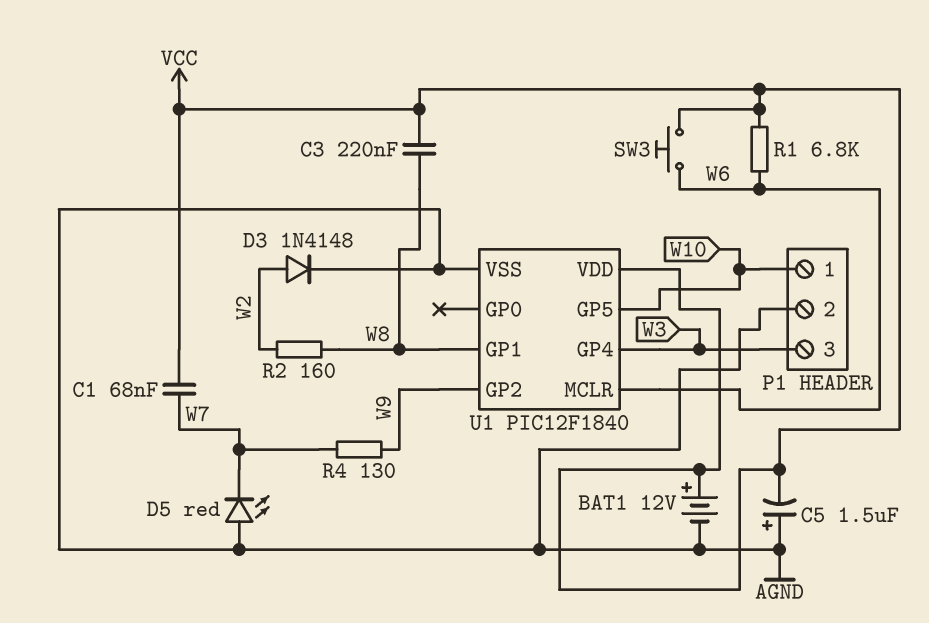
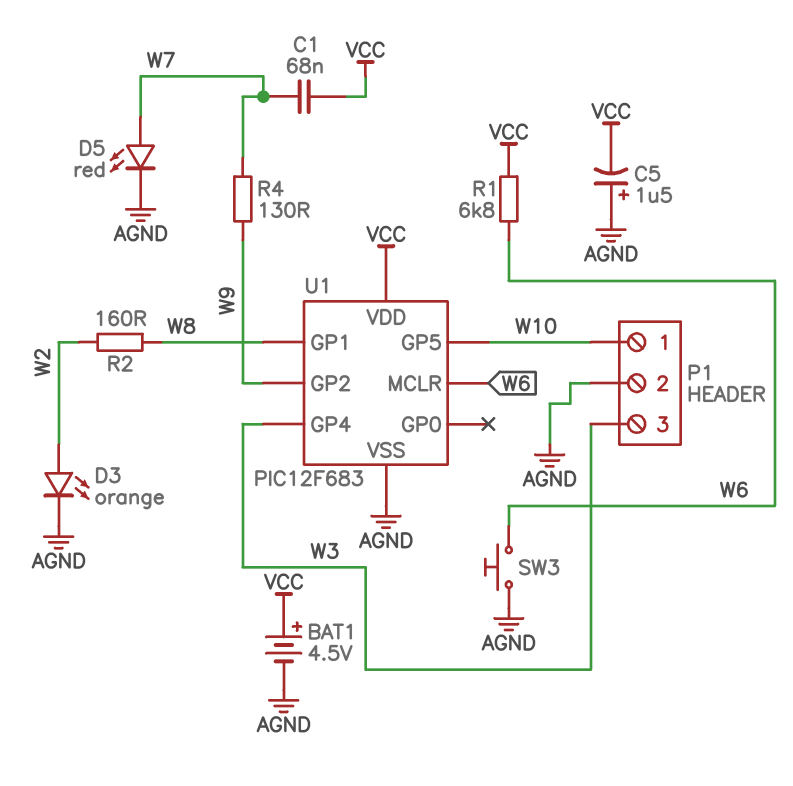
BAT1: 12V (plus VCC, minus AGND) -> 4.5V (plus VCC, minus AGND)
C3: 220nF (VCC, W8) -> none
D3: diode 1N4148 (A W2, K AGND) -> LED orange (A W2, K AGND)
D5: LED red (A AGND, K W7) -> LED red (A W7, K AGND)
SW3: button (VCC, W6) -> button (AGND, W6)
U1: PIC12F1840 -> PIC12F683

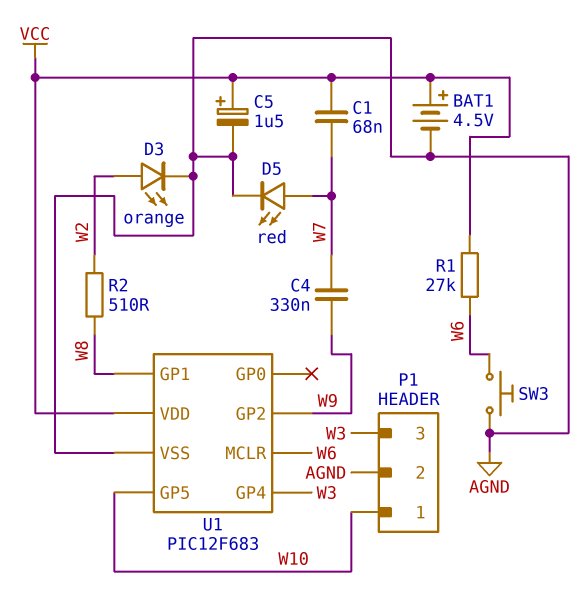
C4: none -> 330nF (W7, W9)
C5: 1.5uF (plus AGND, minus VCC) -> 1.5uF (plus VCC, minus AGND)
R1: 6.8k (VCC, W6) -> 27k (VCC, W6)
R2: 160 (W2, W8) -> 510 (W2, W8)
R4: 130 (W7, W9) -> none

